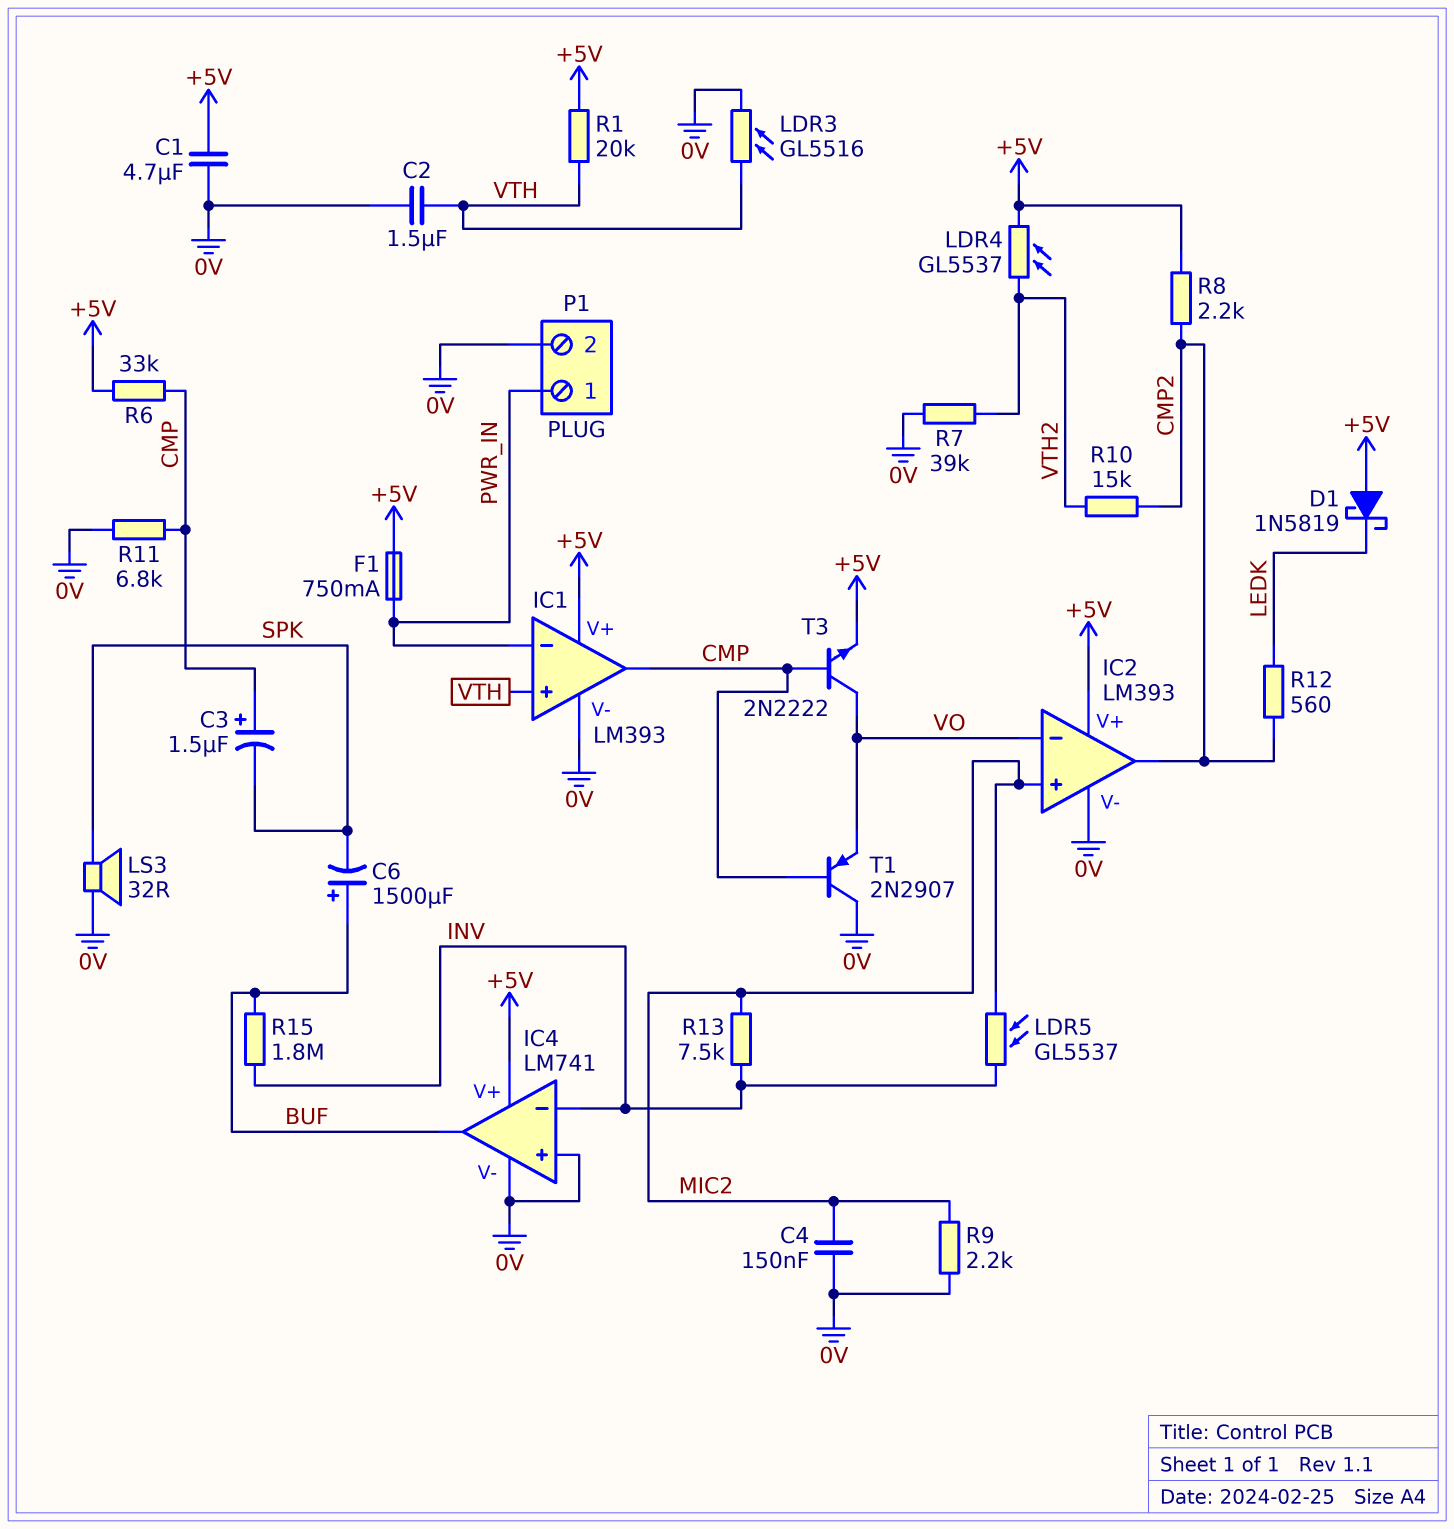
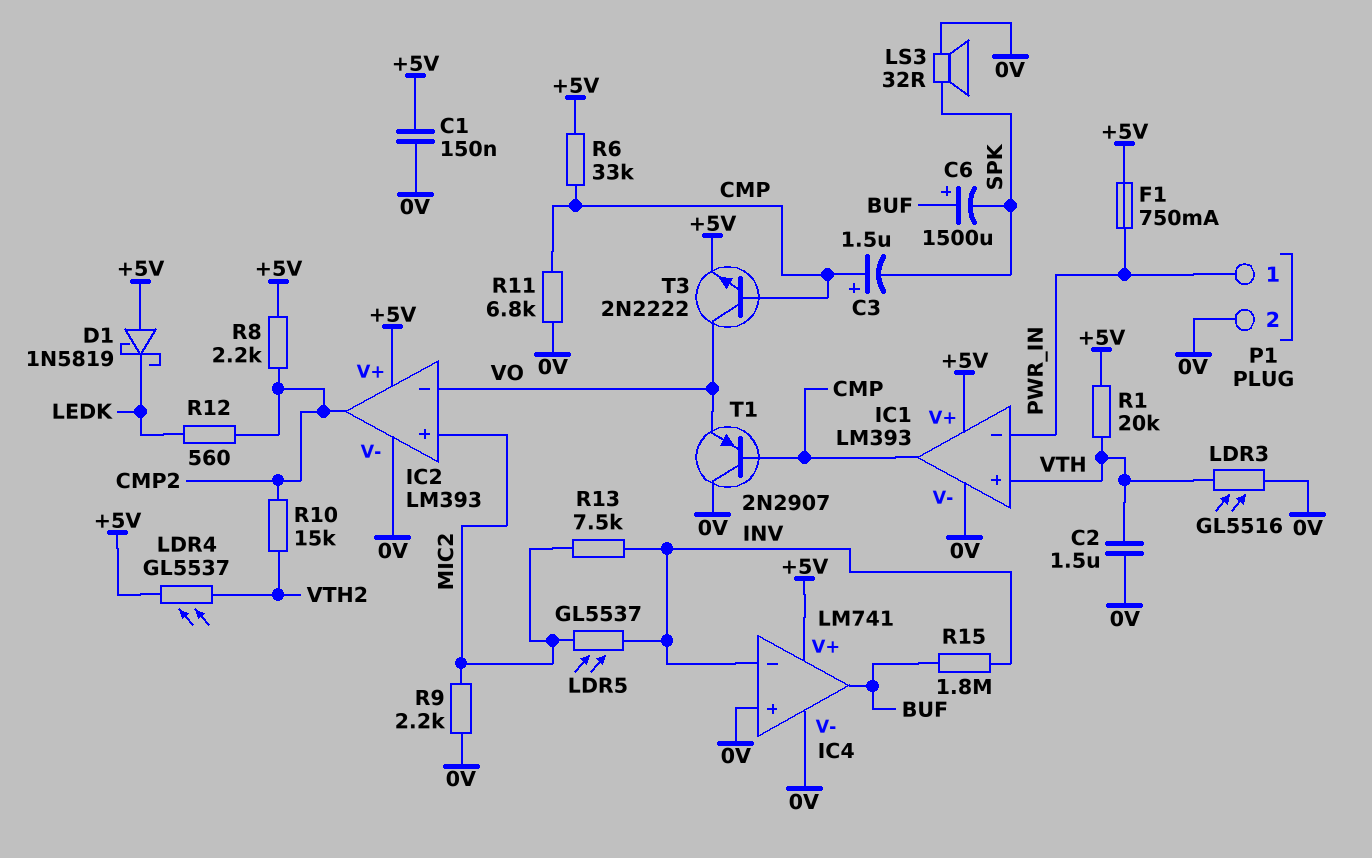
C1: 4.7uF (+5V, 0V) -> 150nF (+5V, 0V)
C4: 150nF (0V, MIC2) -> none
R7: 39k (0V, VTH2) -> none

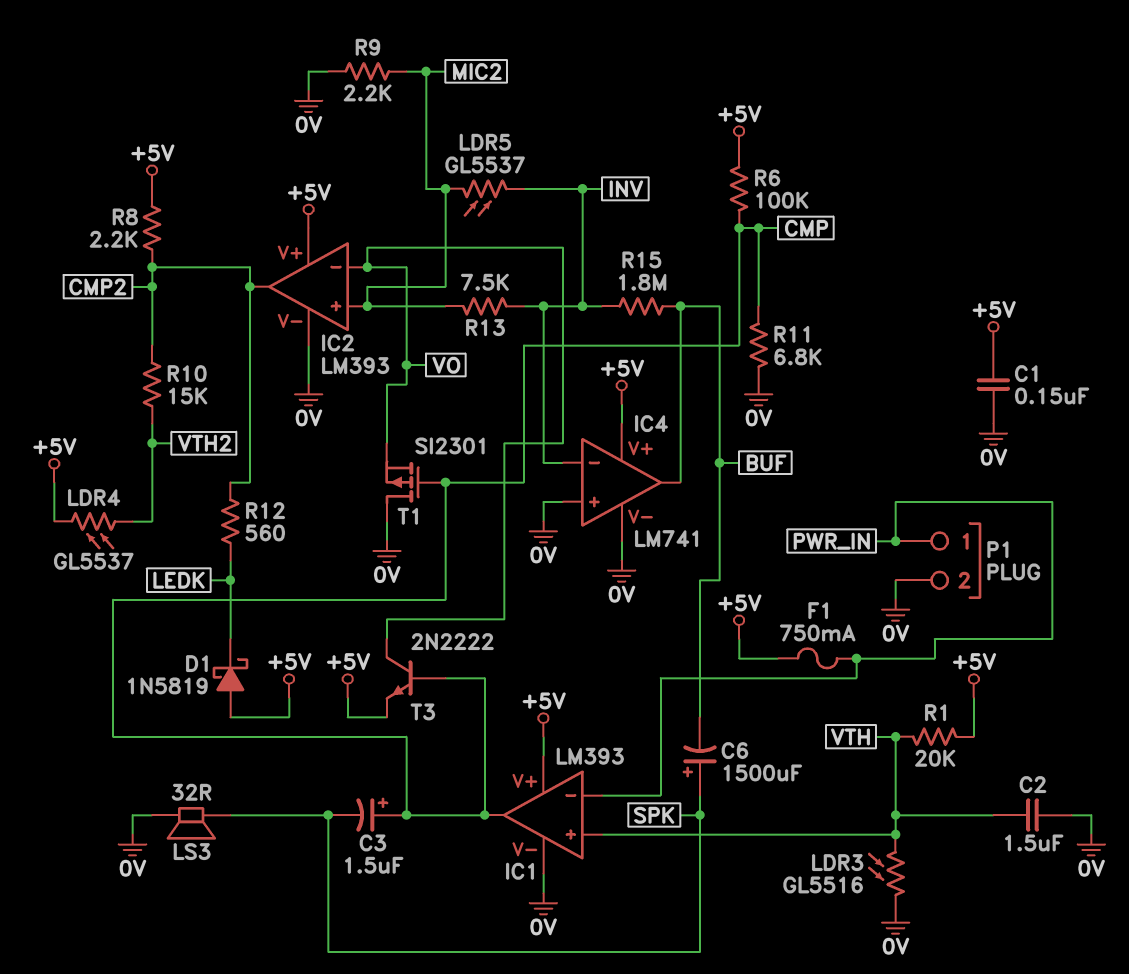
C6: 1500uF (plus BUF, minus SPK) -> 1500uF (plus SPK, minus BUF)
R6: 33k (+5V, CMP) -> 100k (+5V, CMP)
T1: PNP 2N2907 (B CMP, C 0V, E VO) -> PMOS SI2301 (G CMP, D 0V, S VO)

